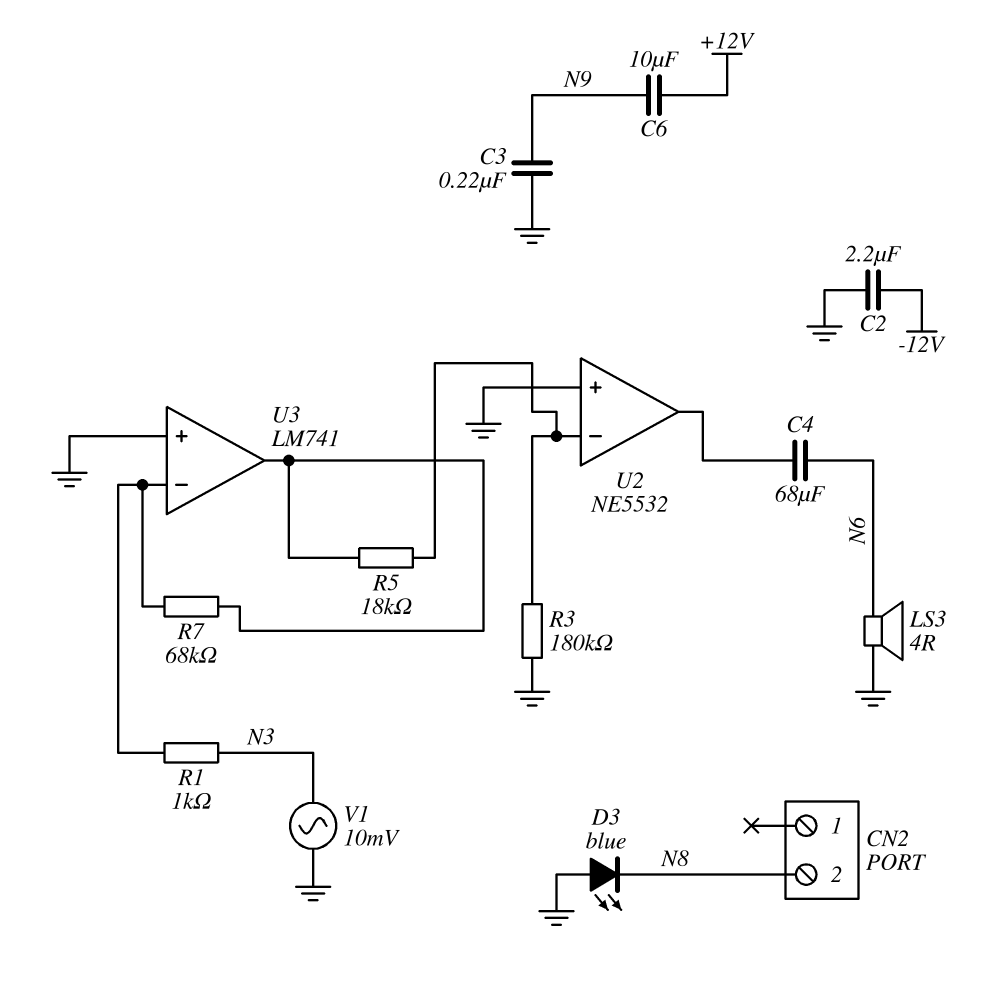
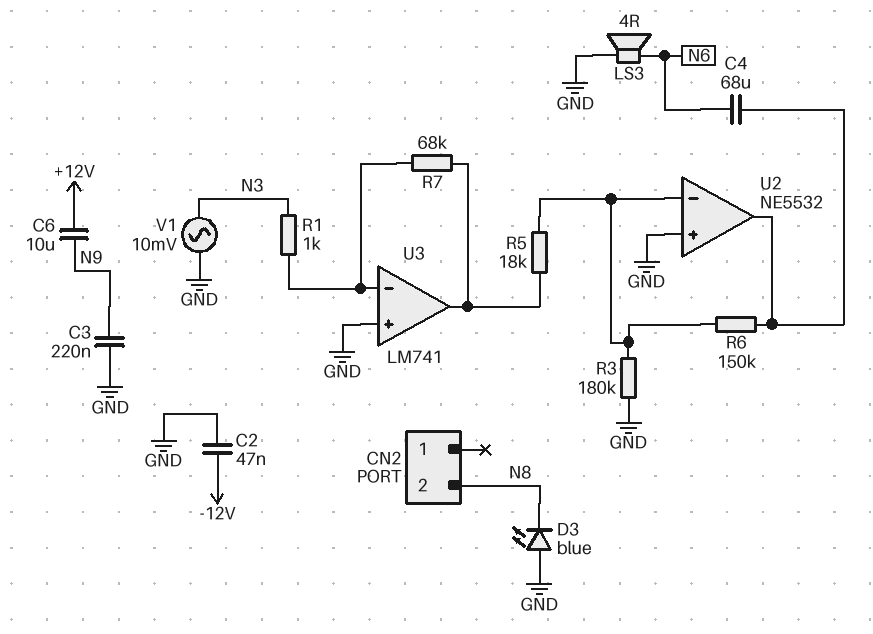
C2: 2.2uF (-12V, GND) -> 47nF (-12V, GND)
R6: none -> 150k (U2/in-, U2/out)

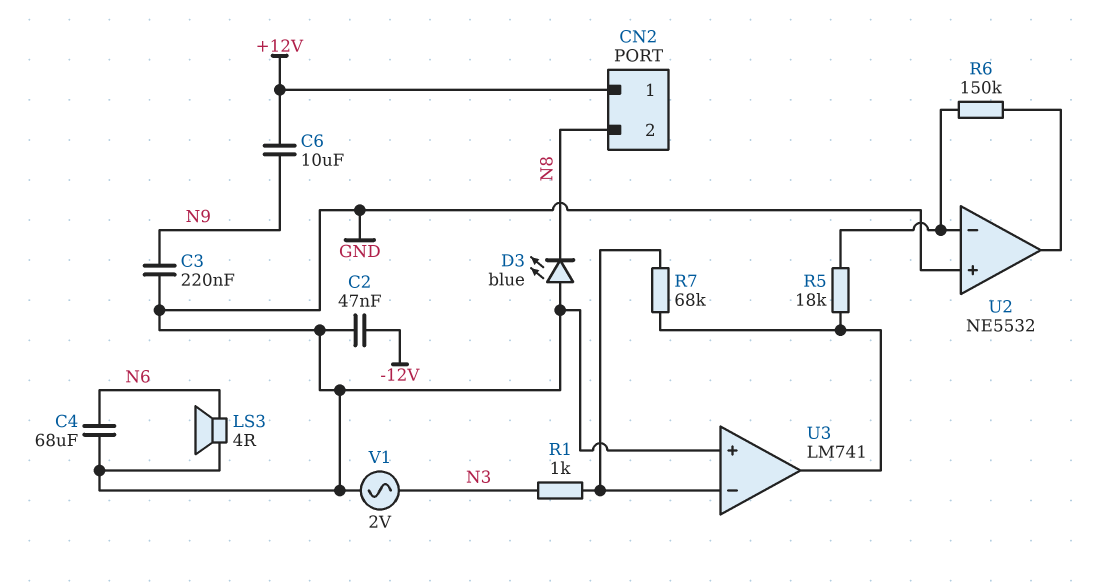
C4: 68uF (N6, U2/out) -> 68uF (GND, N6)
CN2 pin 1: none -> +12V
R3: 180k (GND, U2/in-) -> none
V1: AC 10mV (GND, N3) -> AC 2V (GND, N3)

